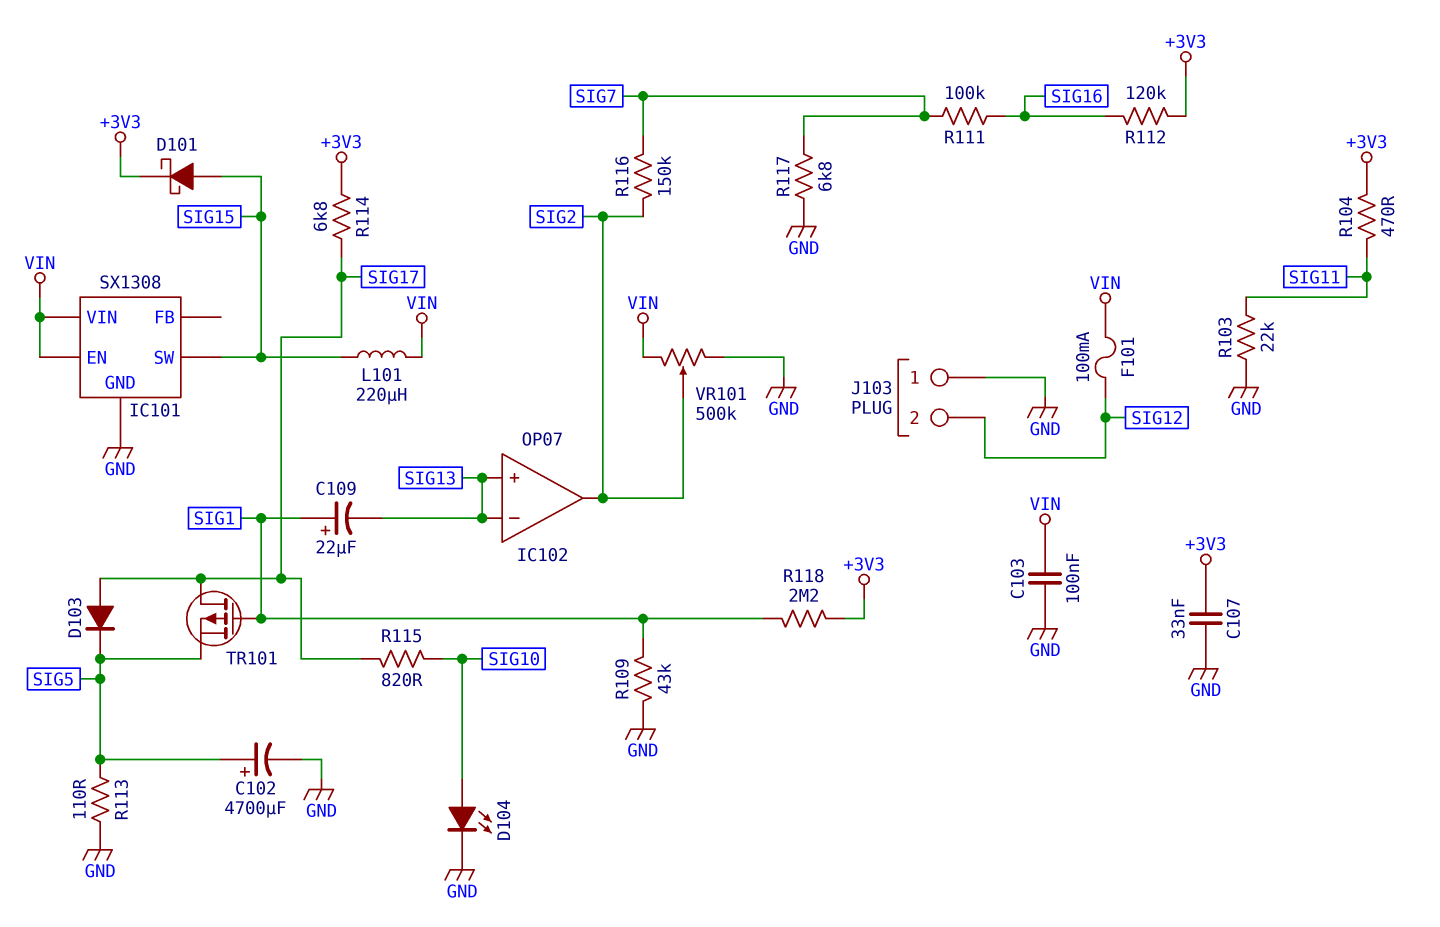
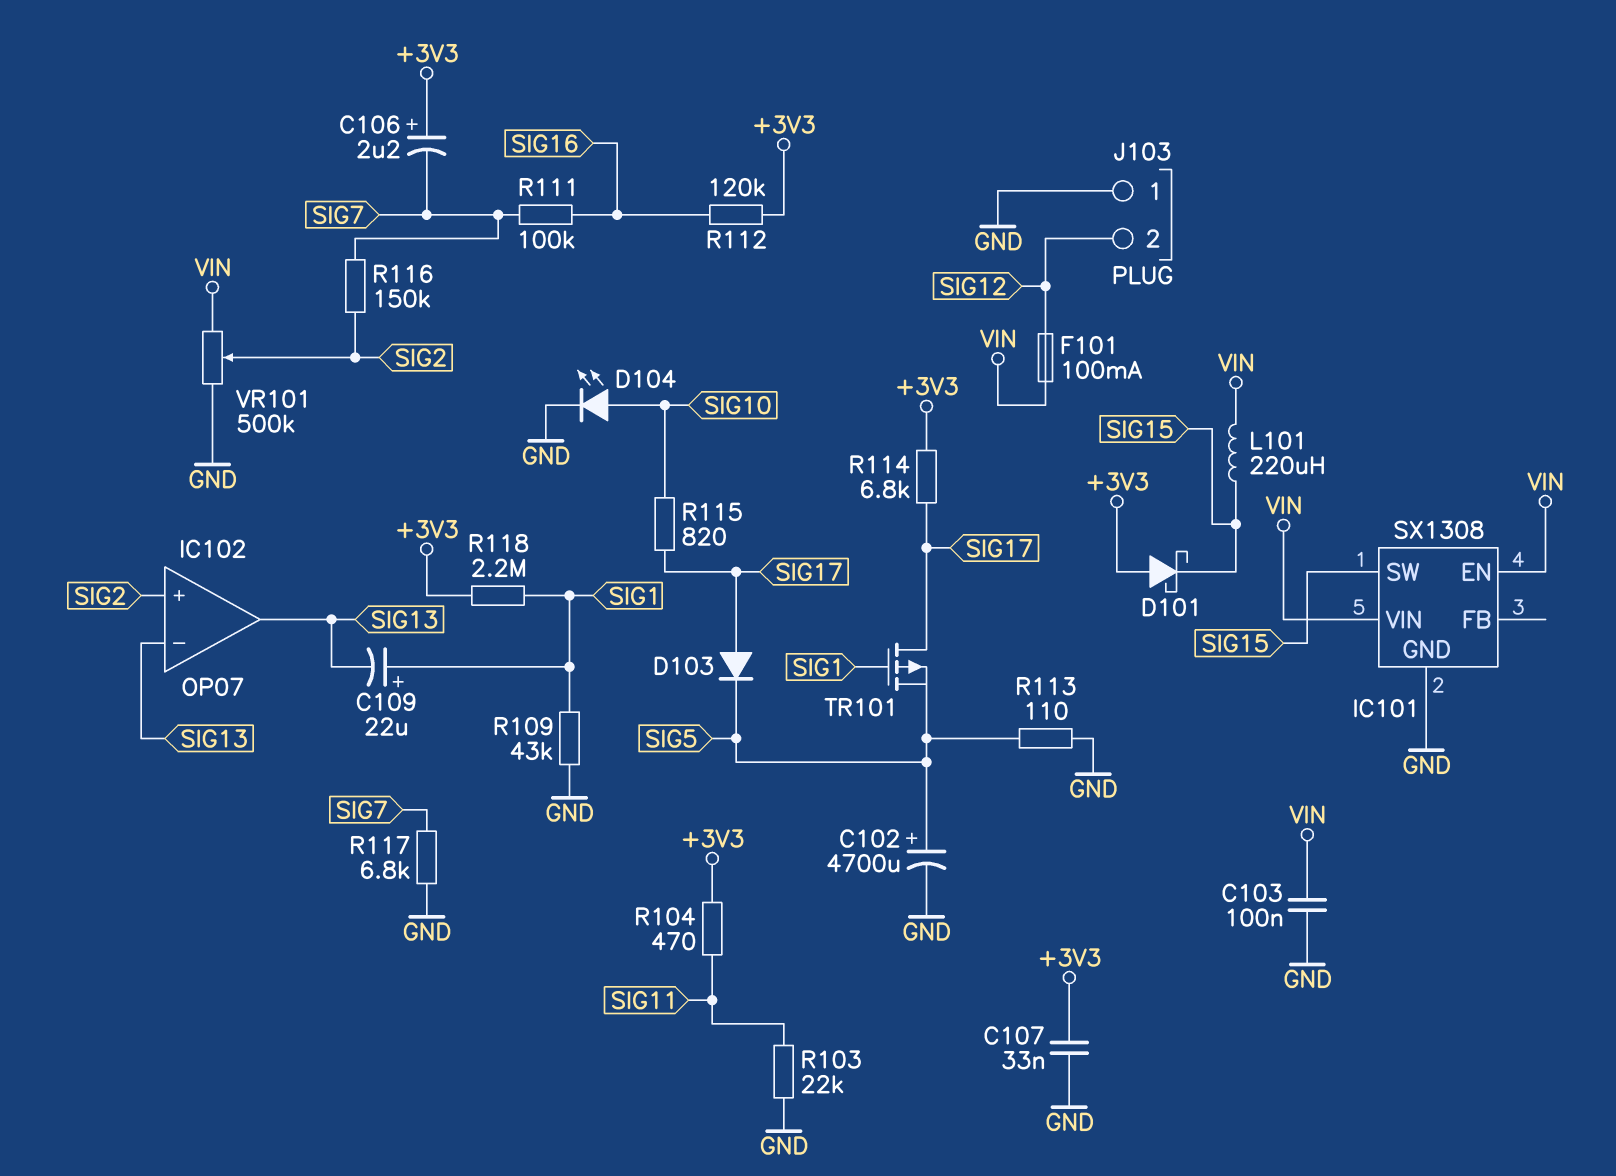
C106: none -> 2.2uF (plus +3V3, minus SIG7)
D101: schottky (A SIG15, K +3V3) -> schottky (A +3V3, K SIG15)
IC102 pin in+: SIG13 -> SIG2
IC102 pin out: SIG2 -> SIG13

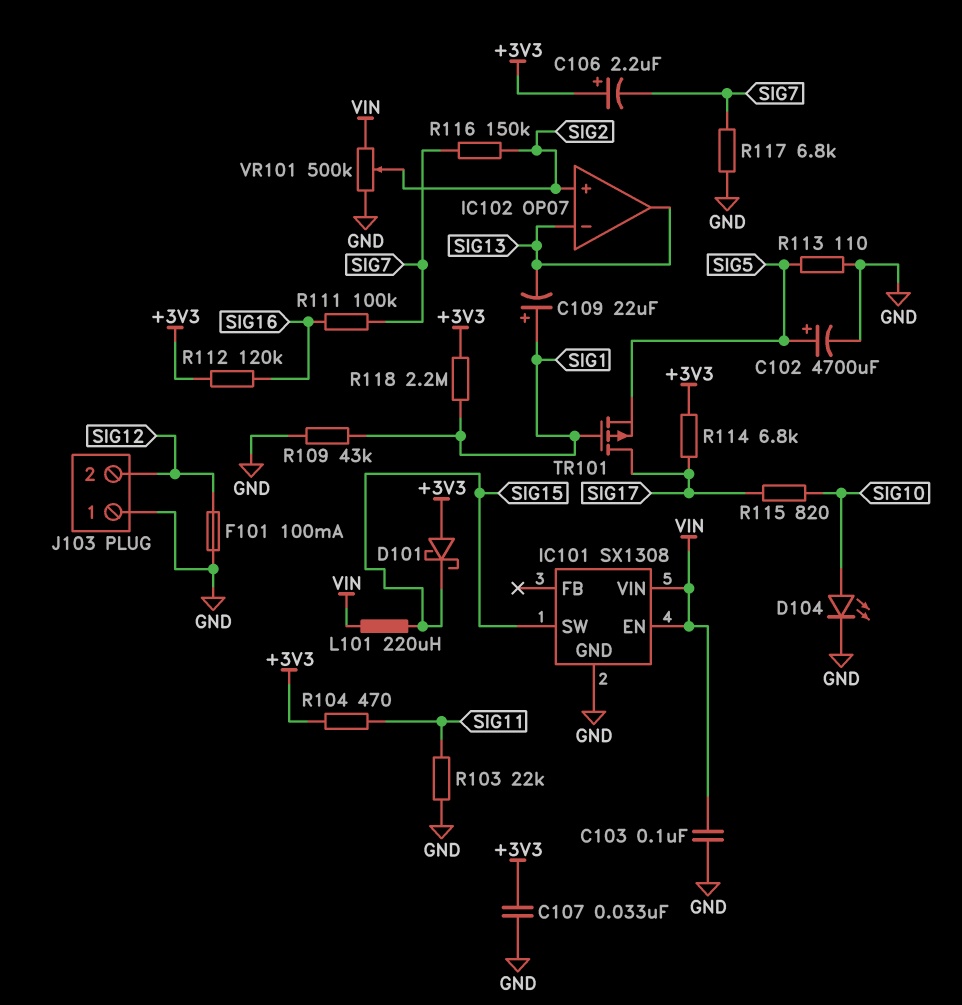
D103: diode (A SIG17, K SIG5) -> none
F101: 100mA (SIG12, VIN) -> 100mA (GND, SIG12)

